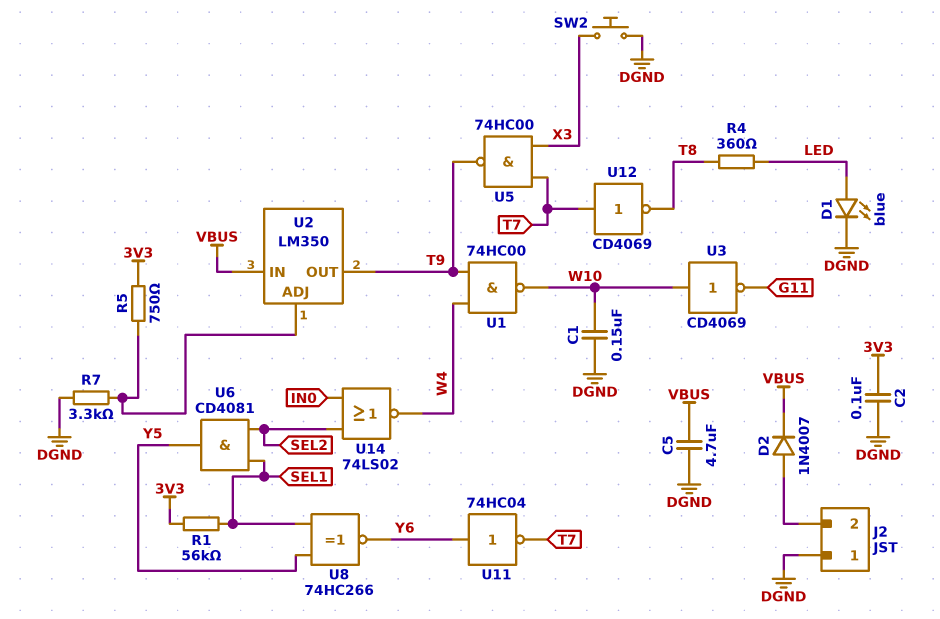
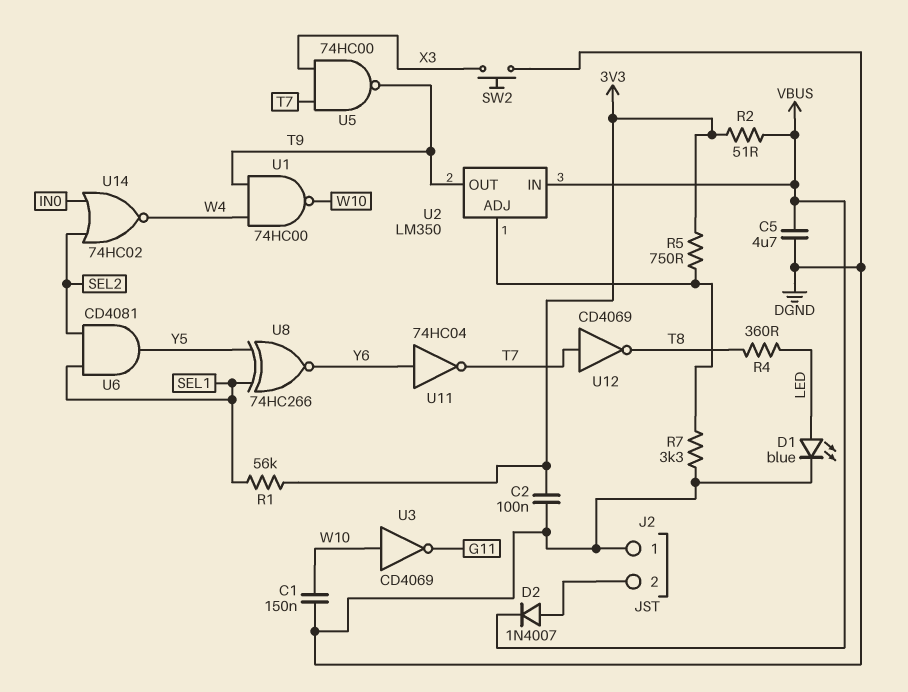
R2: none -> 51 (3V3, VBUS)
U14: NOR 74LS02 (in IN0, in SEL2, out W4) -> NOR 74HC02 (in IN0, in SEL2, out W4)

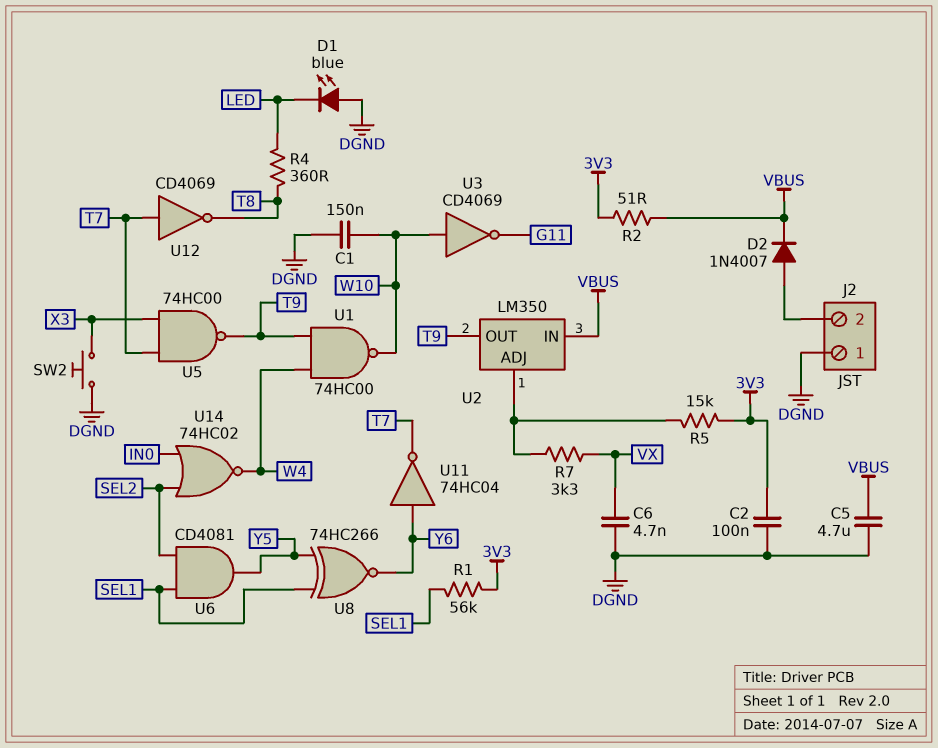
C6: none -> 4.7nF (DGND, VX)
D1: LED blue (A LED, K DGND) -> LED blue (A DGND, K LED)
R5: 750 (3V3, U2/ADJ) -> 15k (3V3, U2/ADJ)
R7: 3.3k (DGND, U2/ADJ) -> 3.3k (U2/ADJ, VX)

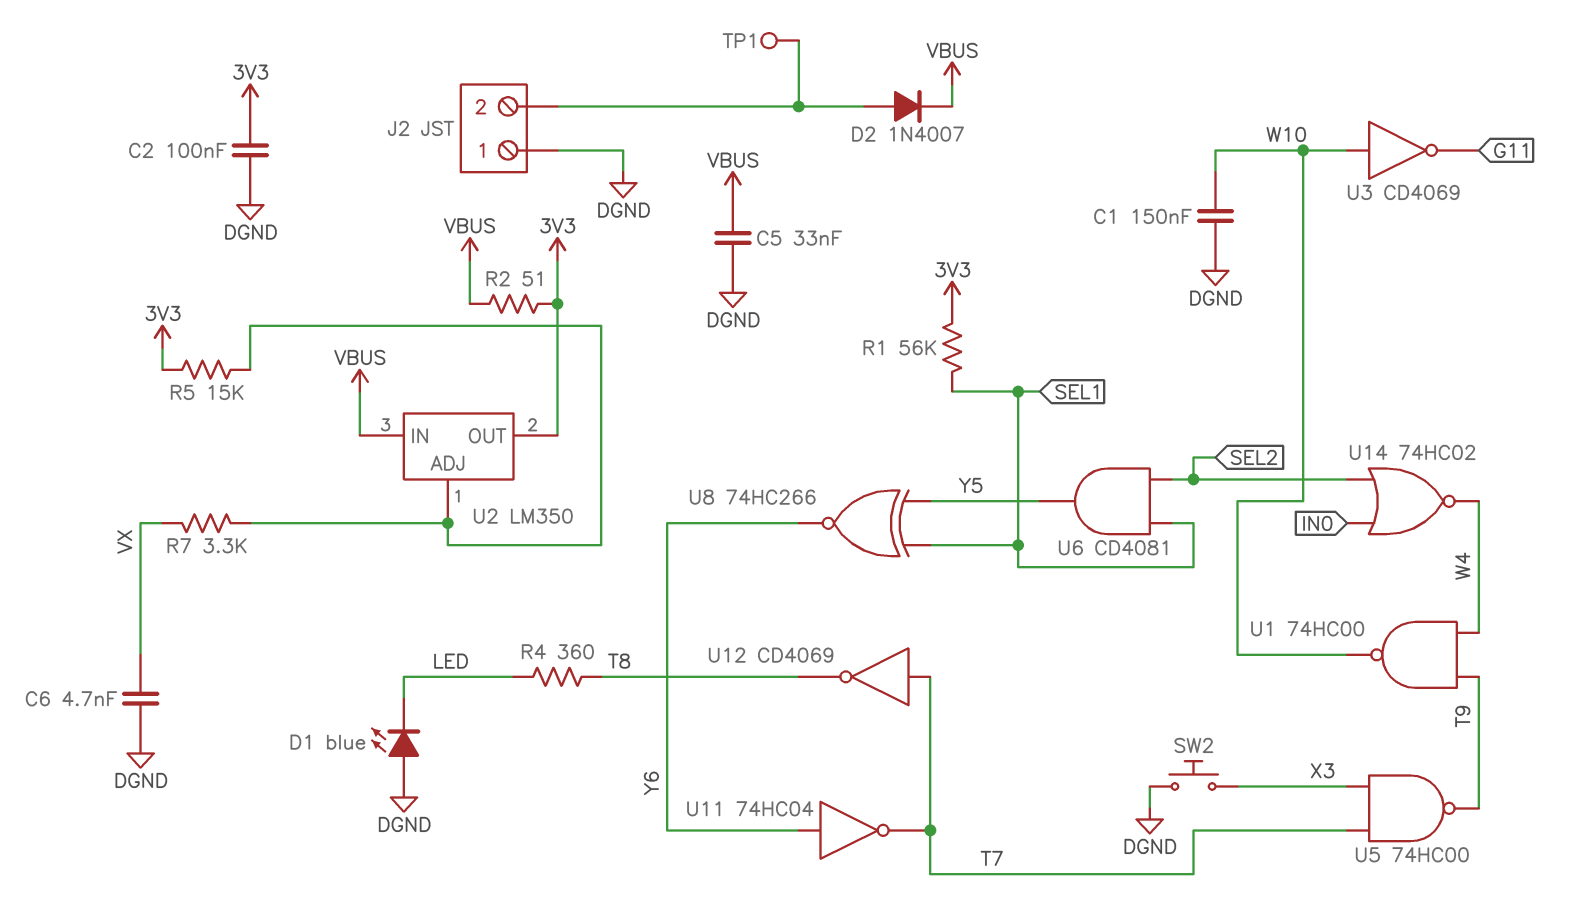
C5: 4.7uF (DGND, VBUS) -> 33nF (DGND, VBUS)
TP1: none -> test point (J2/2)
U2 pin OUT: T9 -> 3V3

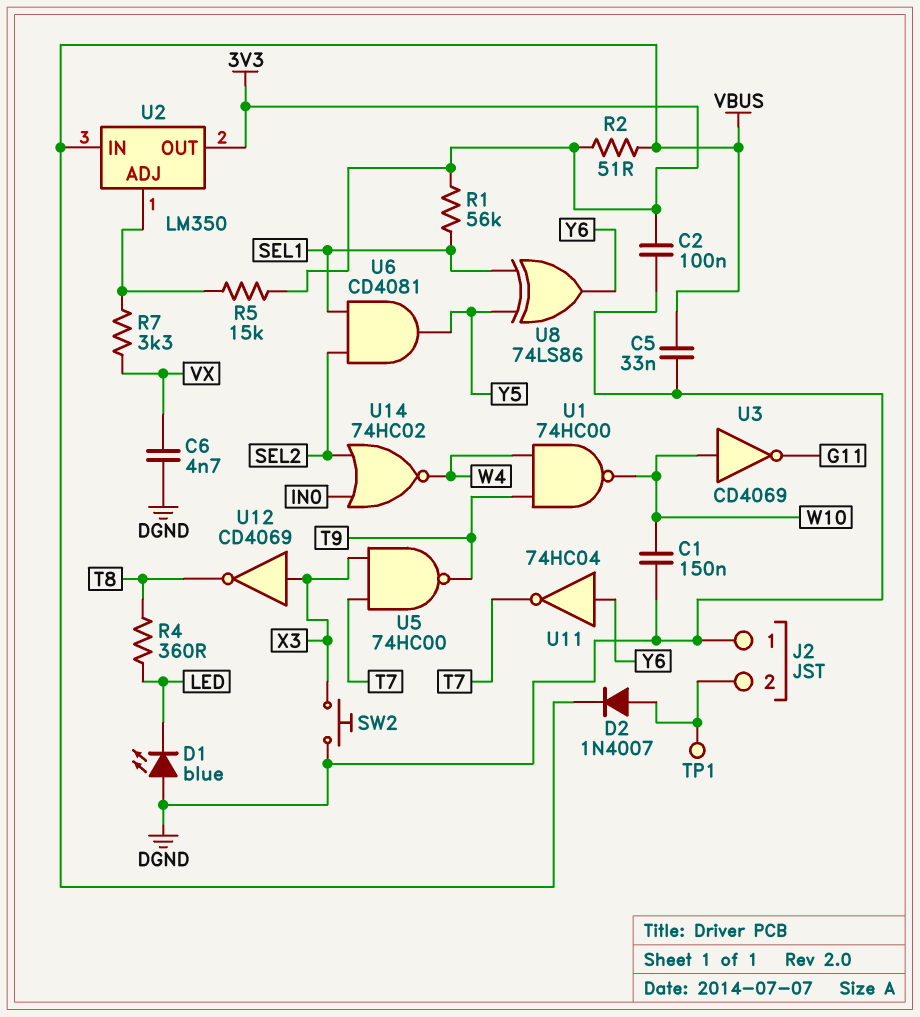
U8: XNOR 74HC266 (in SEL1, in Y5, out Y6) -> XOR 74LS86 (in SEL1, in Y5, out Y6)
U12: NOT CD4069 (in T7, out T8) -> NOT CD4069 (in X3, out T8)

